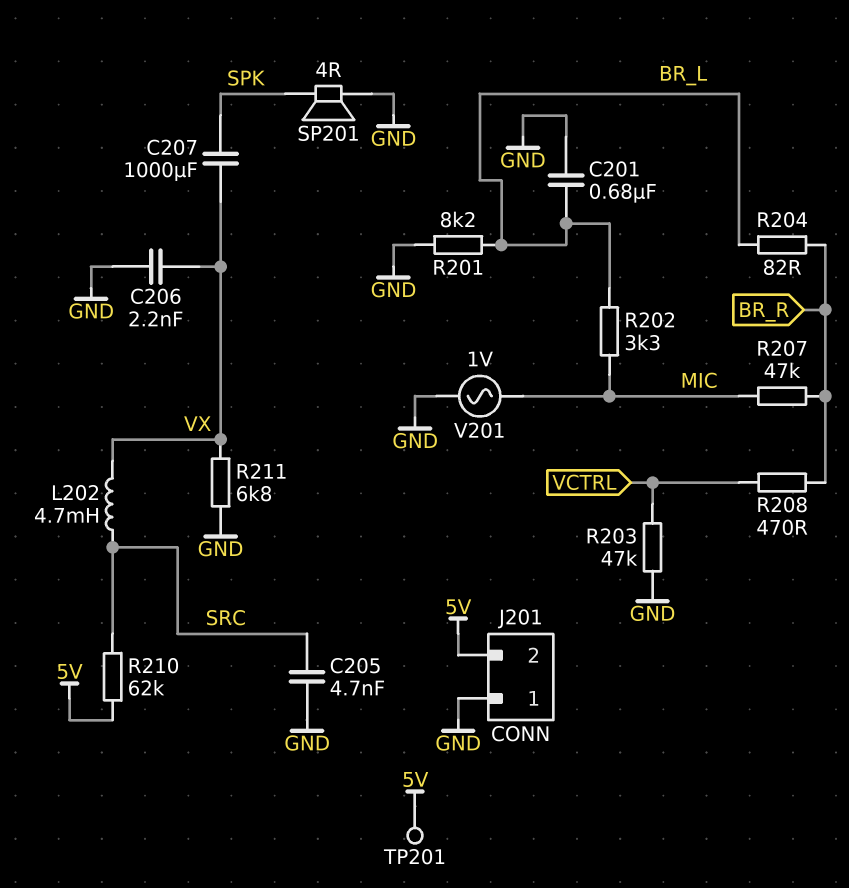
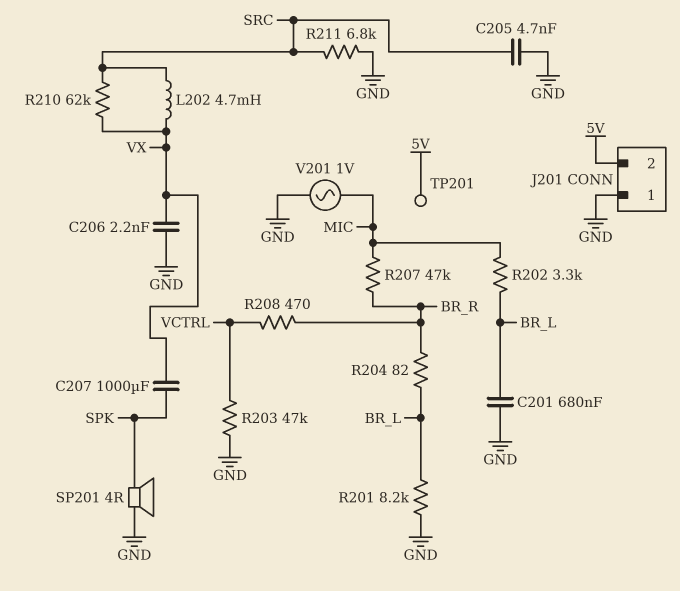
R210: 62k (5V, SRC) -> 62k (SRC, VX)
R211: 6.8k (GND, VX) -> 6.8k (GND, SRC)

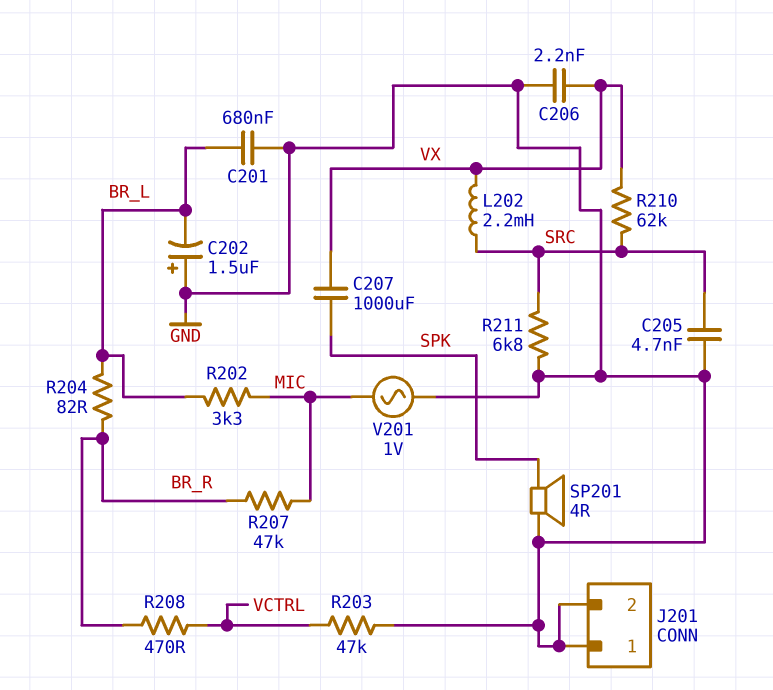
C202: none -> 1.5uF (plus GND, minus BR_L)
J201 pin 2: 5V -> GND
L202: 4.7mH (SRC, VX) -> 2.2mH (SRC, VX)
R201: 8.2k (BR_L, GND) -> none
TP201: test point (5V) -> none

